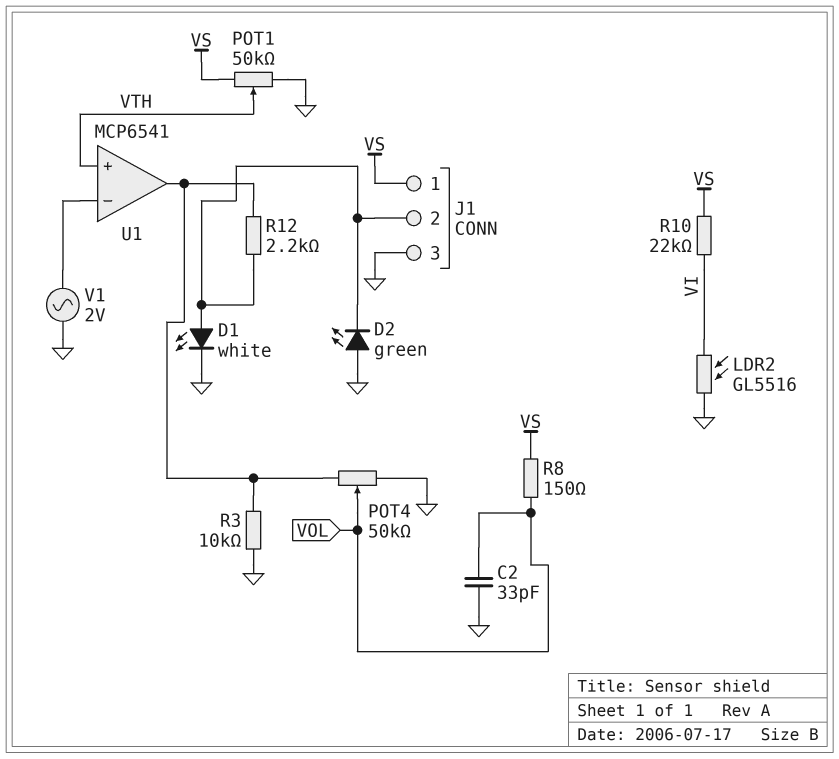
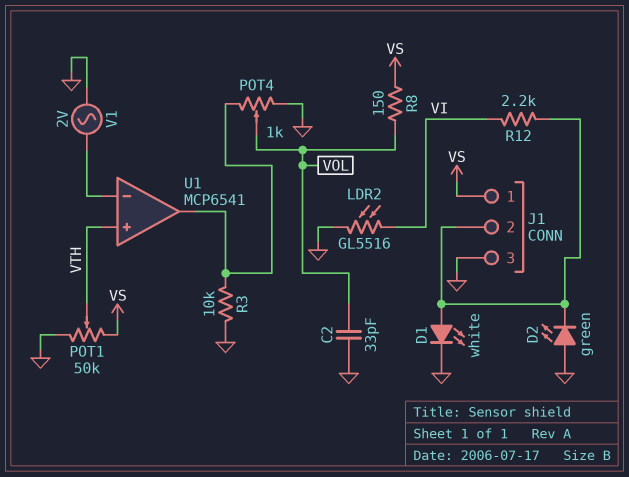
POT4: 50k (GND, U1/out, wiper VOL) -> 1k (GND, U1/out, wiper VOL)
R10: 22k (VI, VS) -> none
R12: 2.2k (J1/2, U1/out) -> 2.2k (J1/2, VI)

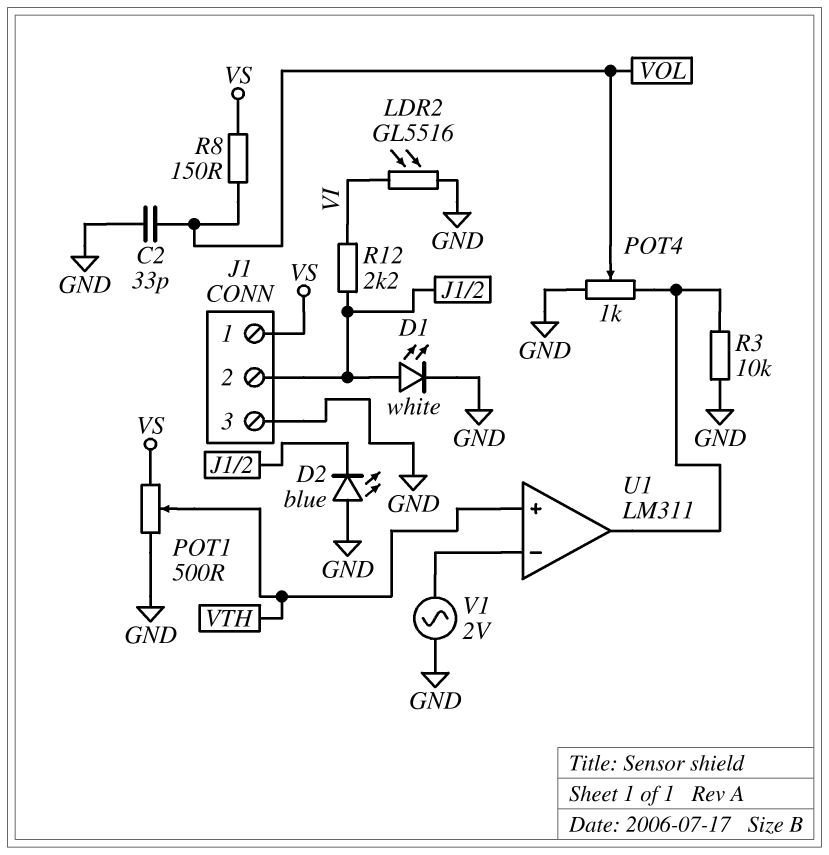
D2: LED green (A GND, K J1/2) -> LED blue (A GND, K J1/2)
POT1: 50k (GND, VS, wiper VTH) -> 500 (GND, VS, wiper VTH)
U1: MCP6541 -> LM311

